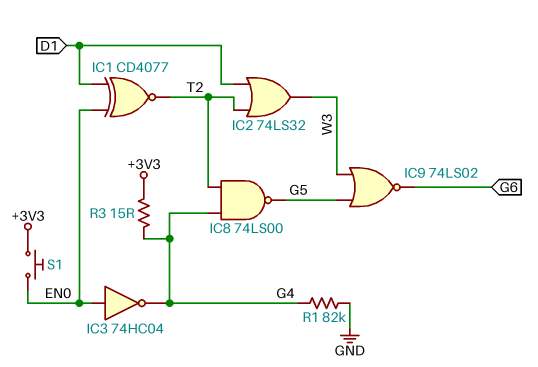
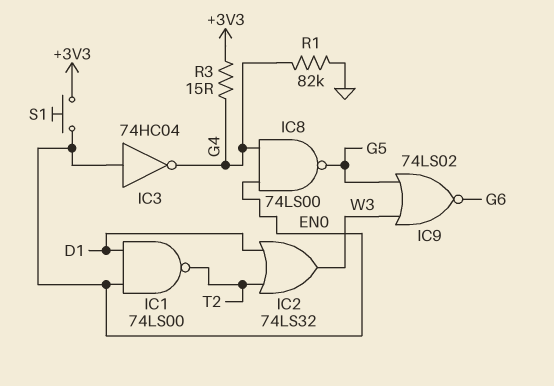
IC1: XNOR CD4077 (in D1, in EN0, out T2) -> NAND 74LS00 (in D1, in EN0, out T2)
IC8: NAND 74LS00 (in G4, in T2, out G5) -> NAND 74LS00 (in EN0, in G4, out G5)

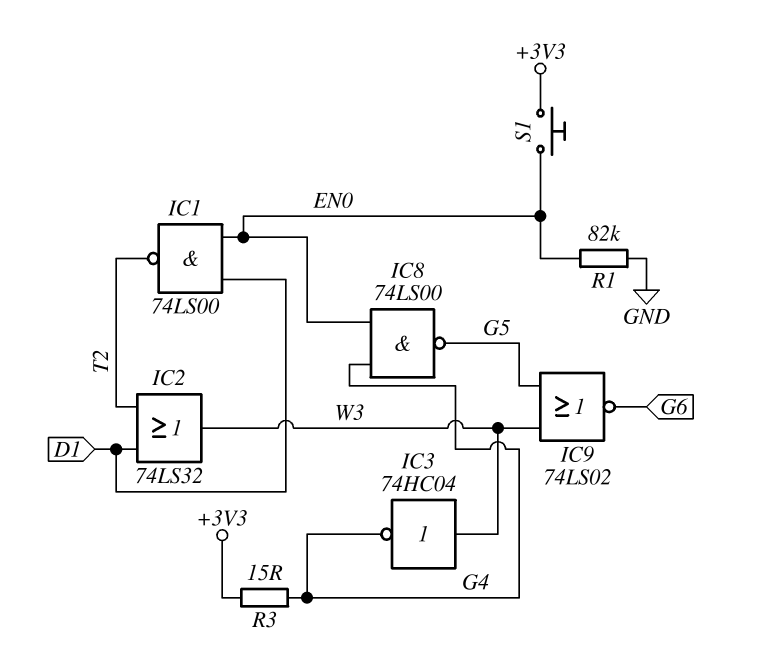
IC3: NOT 74HC04 (in EN0, out G4) -> NOT 74HC04 (in W3, out G4)
R1: 82k (G4, GND) -> 82k (EN0, GND)

